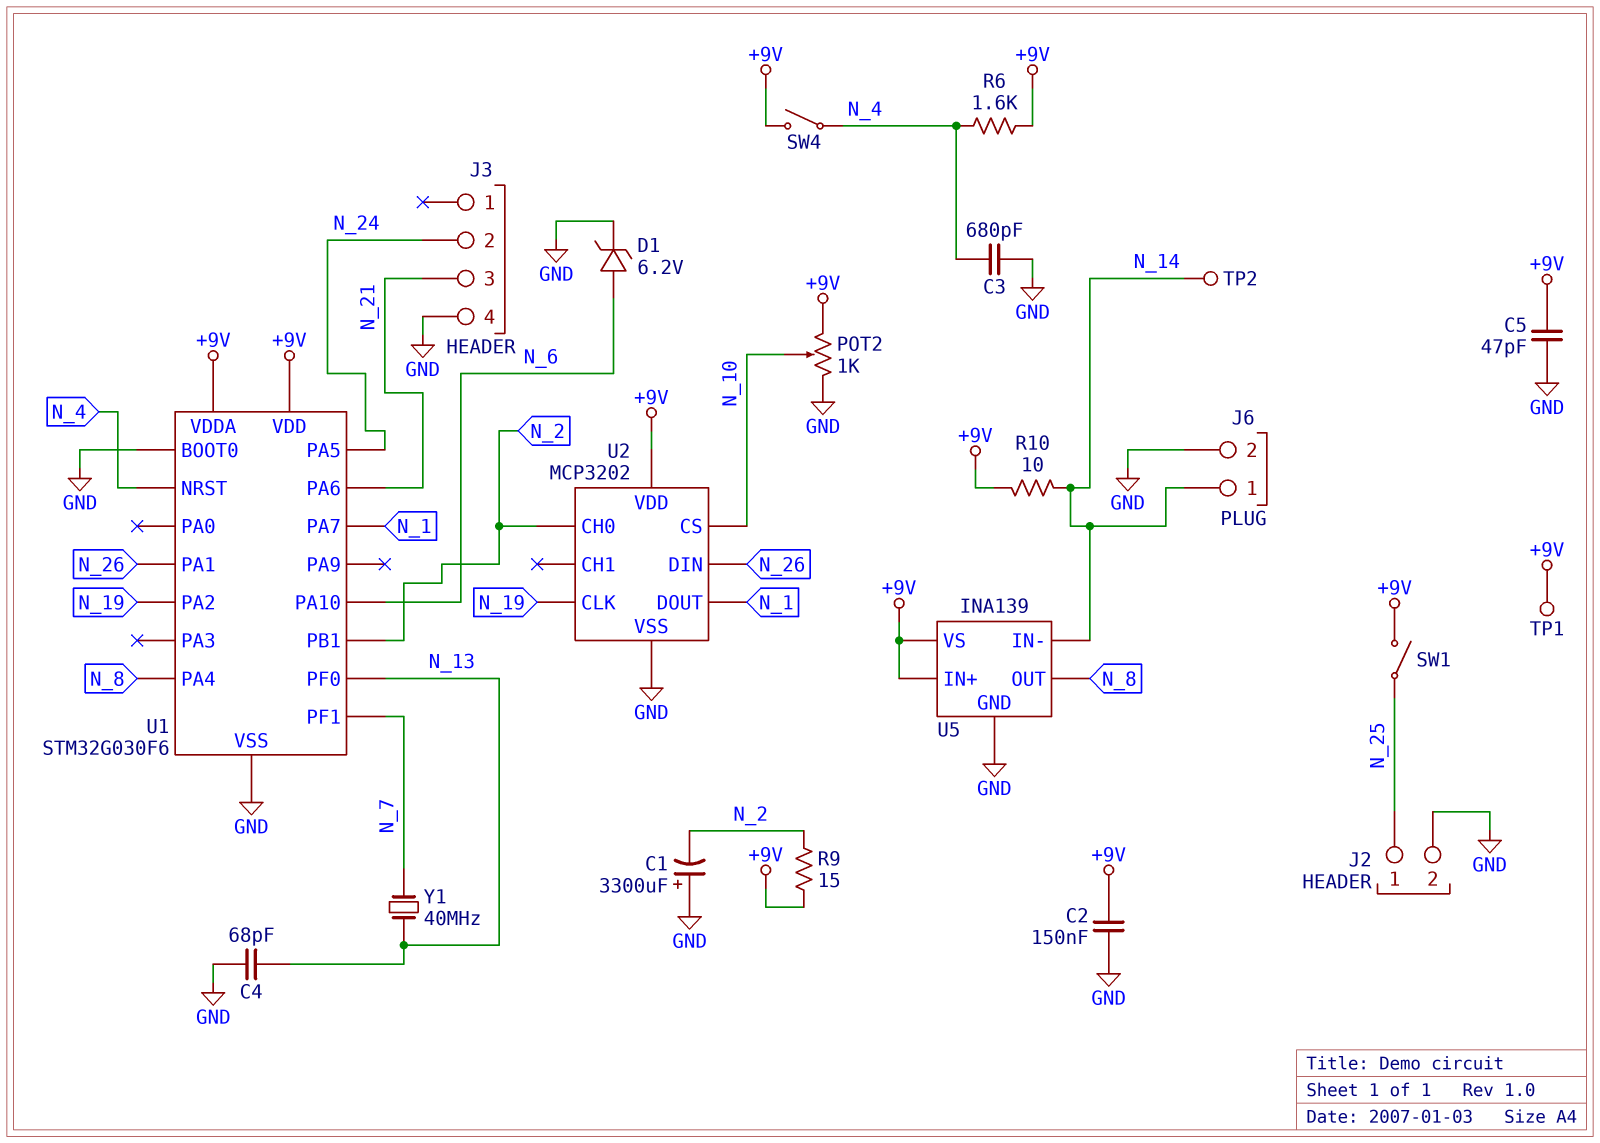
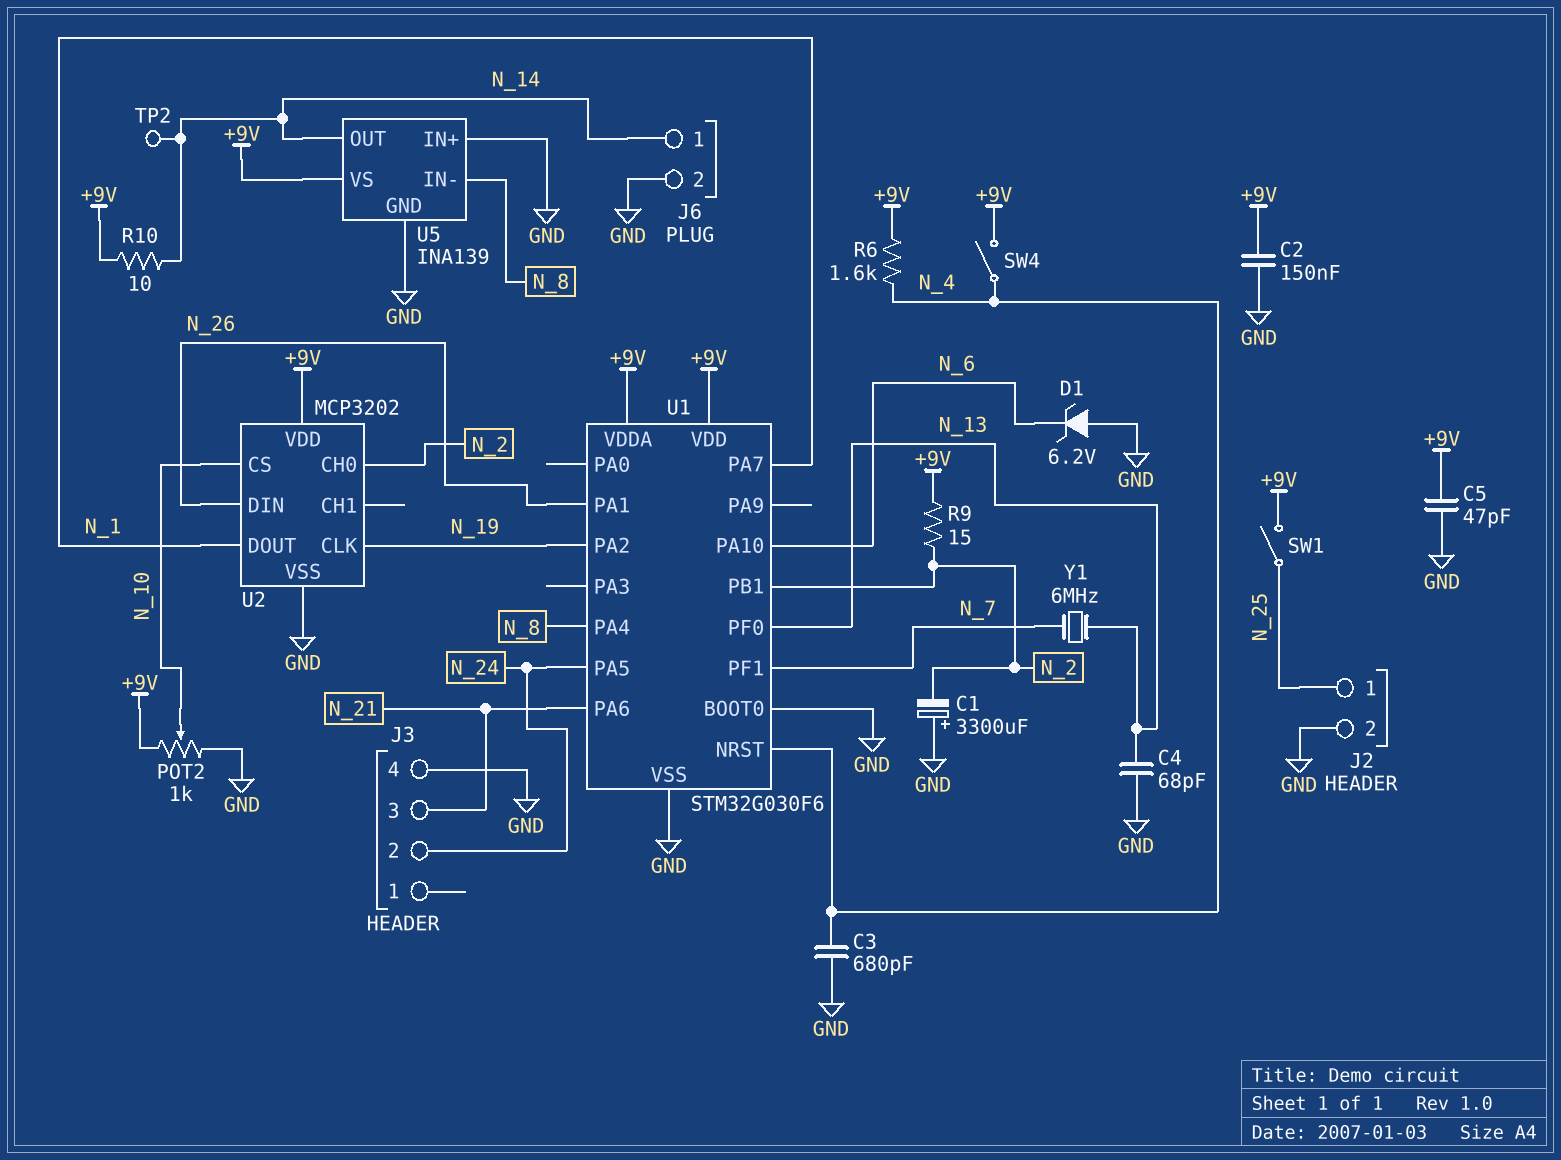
D1: zener 6.2V (A N_6, K GND) -> zener 6.2V (A GND, K N_6)
TP1: test point (+9V) -> none
U5 pin IN+: +9V -> GND
U5 pin IN-: N_14 -> N_8
U5 pin OUT: N_8 -> N_14
Y1: 40MHz (N_7, N_13) -> 6MHz (N_7, N_13)

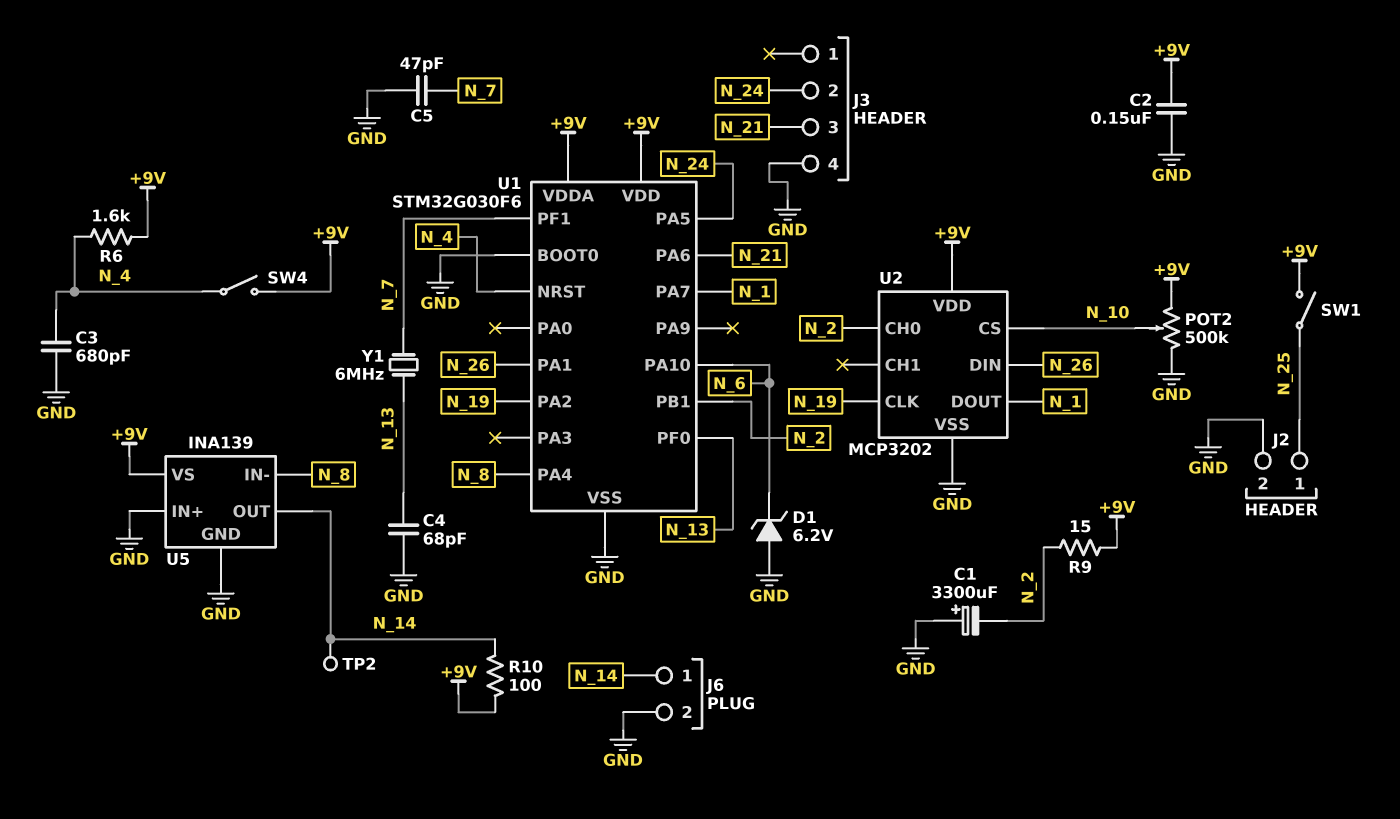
C5: 47pF (+9V, GND) -> 47pF (GND, N_7)
POT2: 1k (+9V, GND, wiper N_10) -> 500k (+9V, GND, wiper N_10)
R10: 10 (+9V, N_14) -> 100 (+9V, N_14)

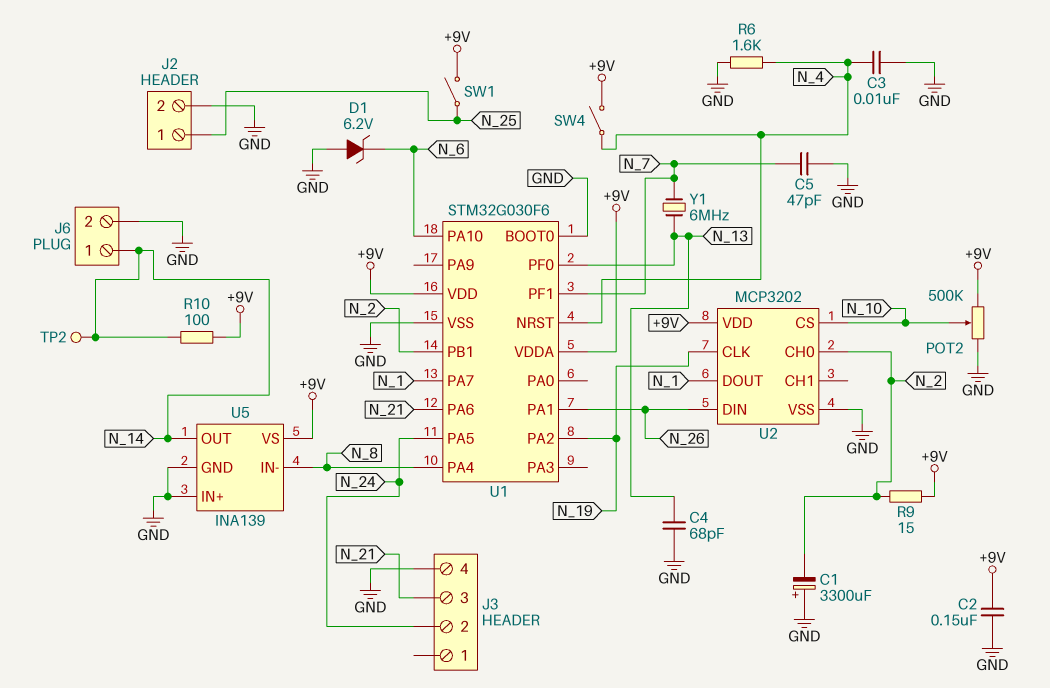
C3: 680pF (GND, N_4) -> 10nF (GND, N_4)
R6: 1.6k (+9V, N_4) -> 1.6k (GND, N_4)

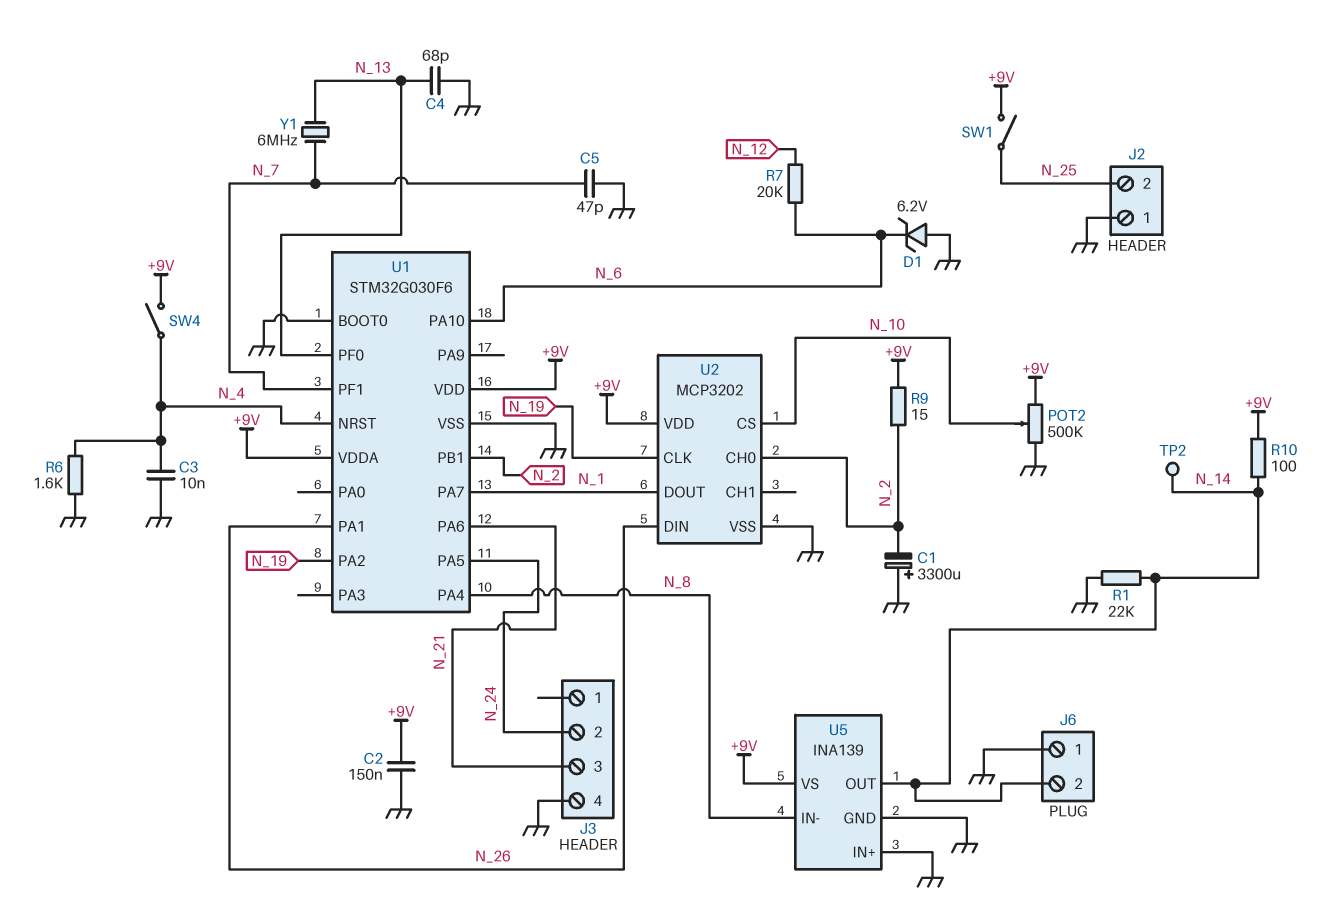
J2 pin 1: N_25 -> GND
J2 pin 2: GND -> N_25
J6 pin 1: N_14 -> GND
J6 pin 2: GND -> N_14
R1: none -> 22k (GND, N_14)
R7: none -> 20k (N_6, N_12)

